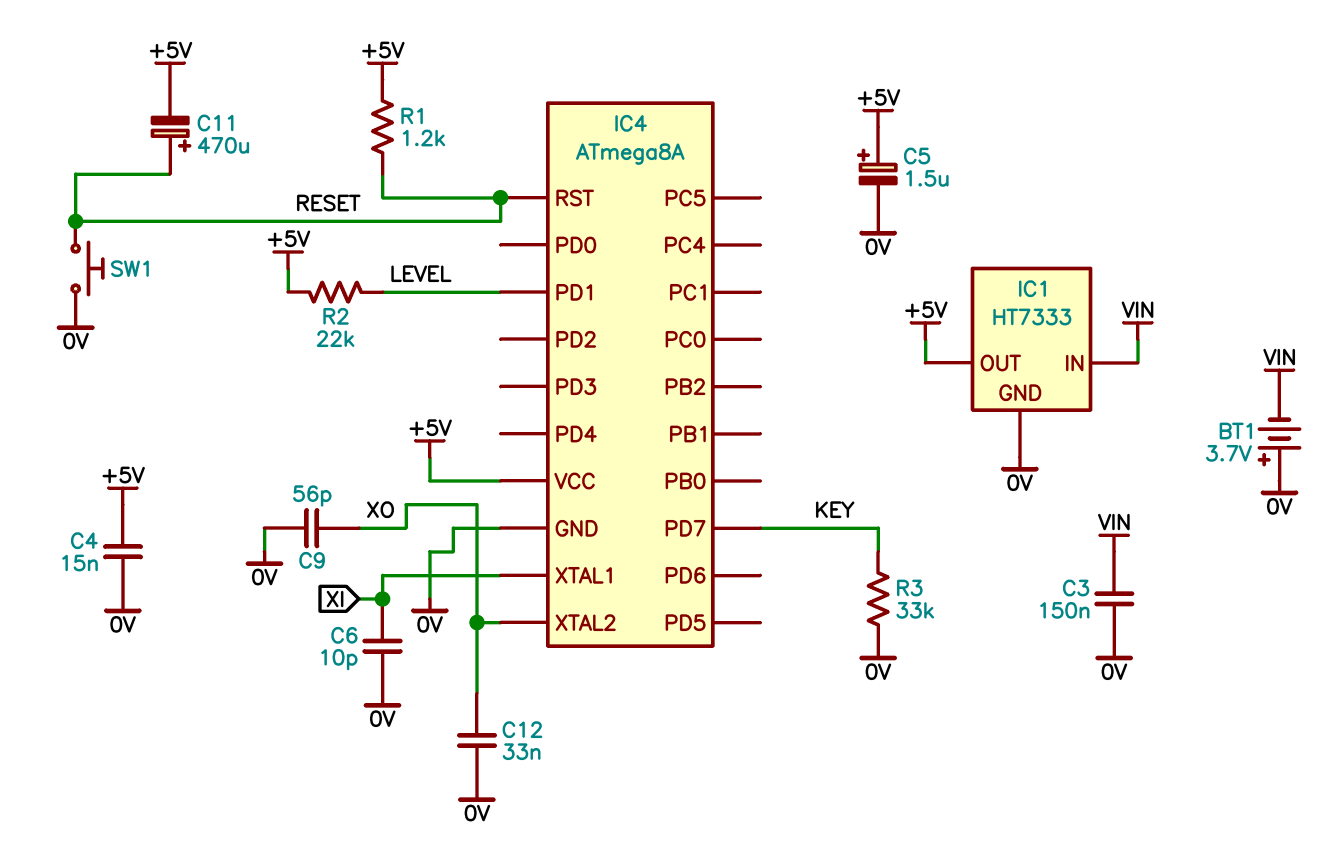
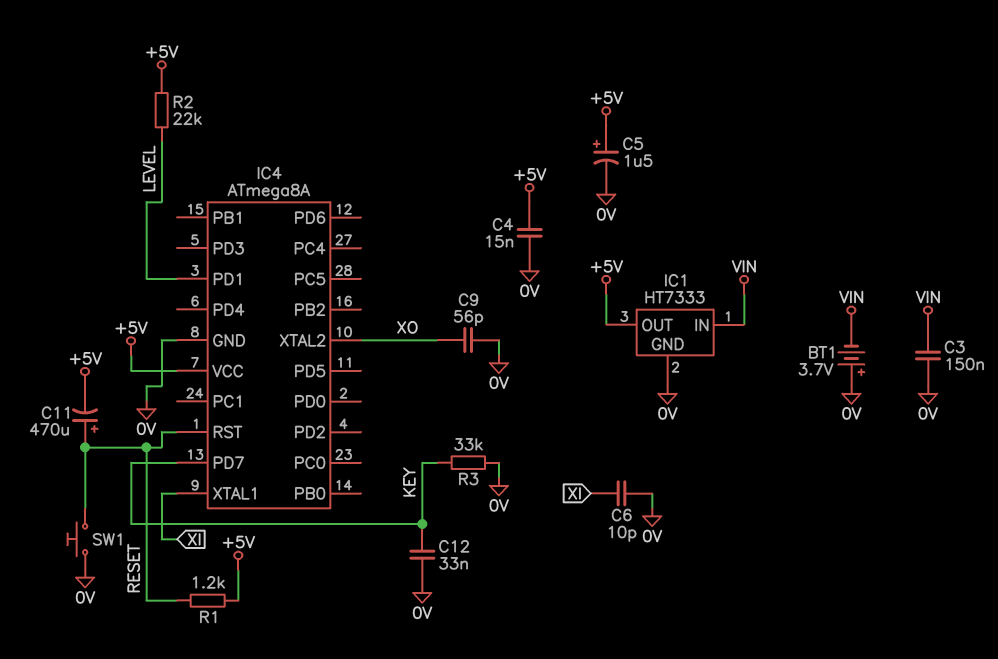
C12: 33nF (0V, XO) -> 33nF (0V, KEY)

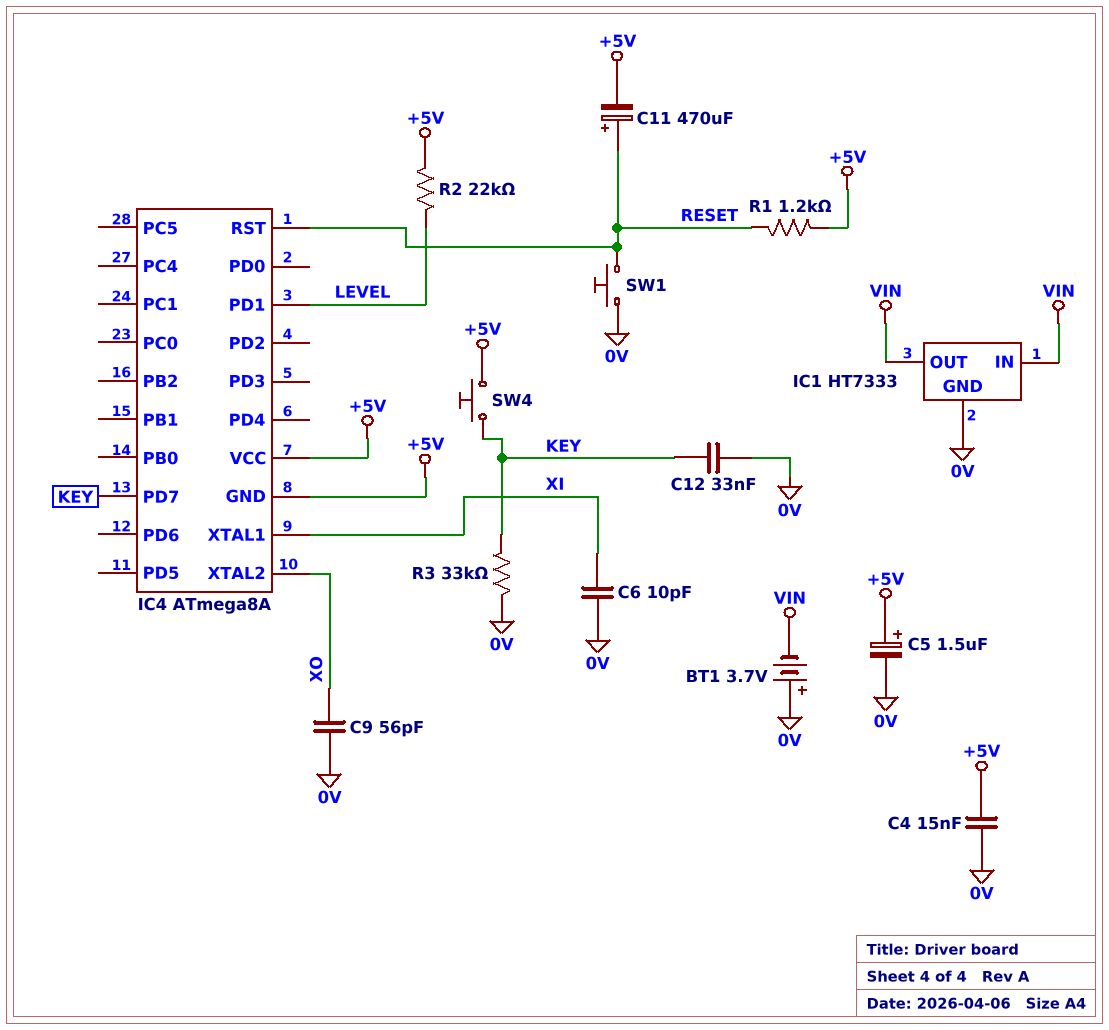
C3: 150nF (0V, VIN) -> none
IC1 pin OUT: +5V -> VIN
IC4 pin GND: 0V -> +5V
SW4: none -> button (+5V, KEY)

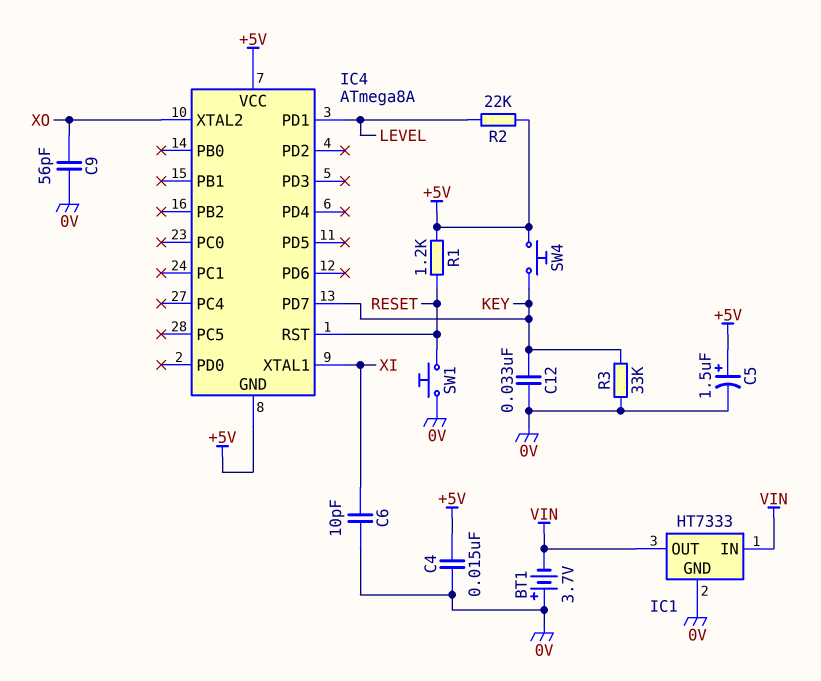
C11: 470uF (plus RESET, minus +5V) -> none

